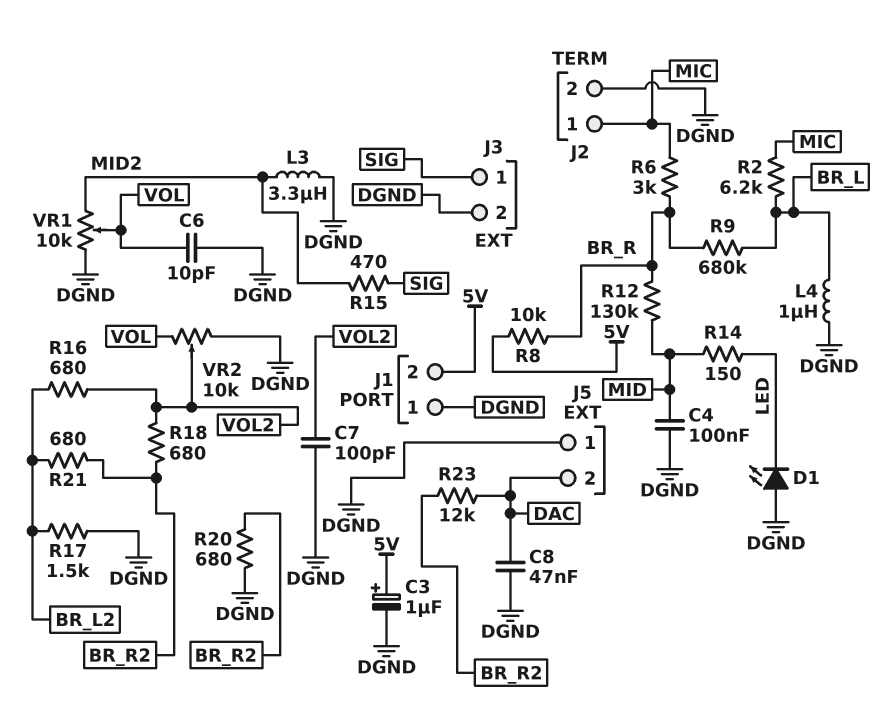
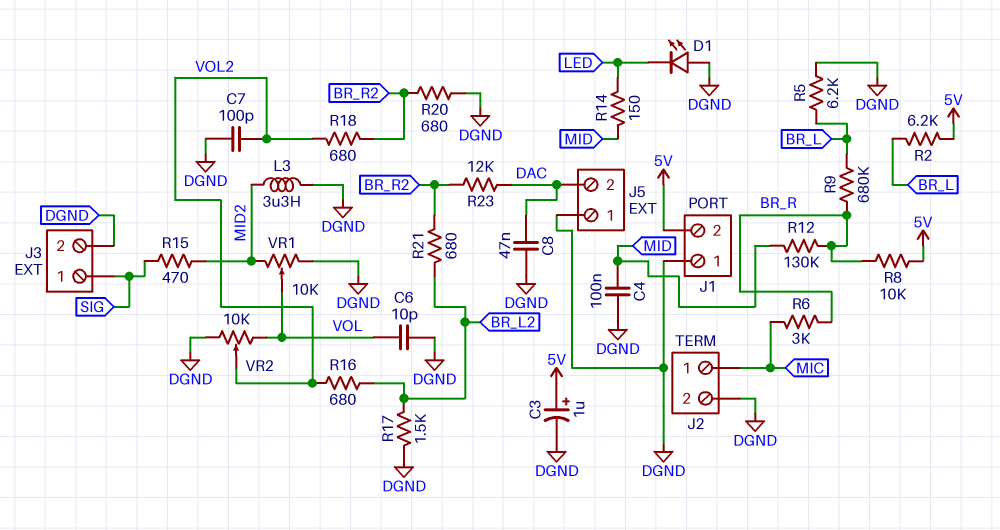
L4: 1uH (BR_L, DGND) -> none
R2: 6.2k (BR_L, MIC) -> 6.2k (5V, BR_L)
R5: none -> 6.2k (BR_L, DGND)

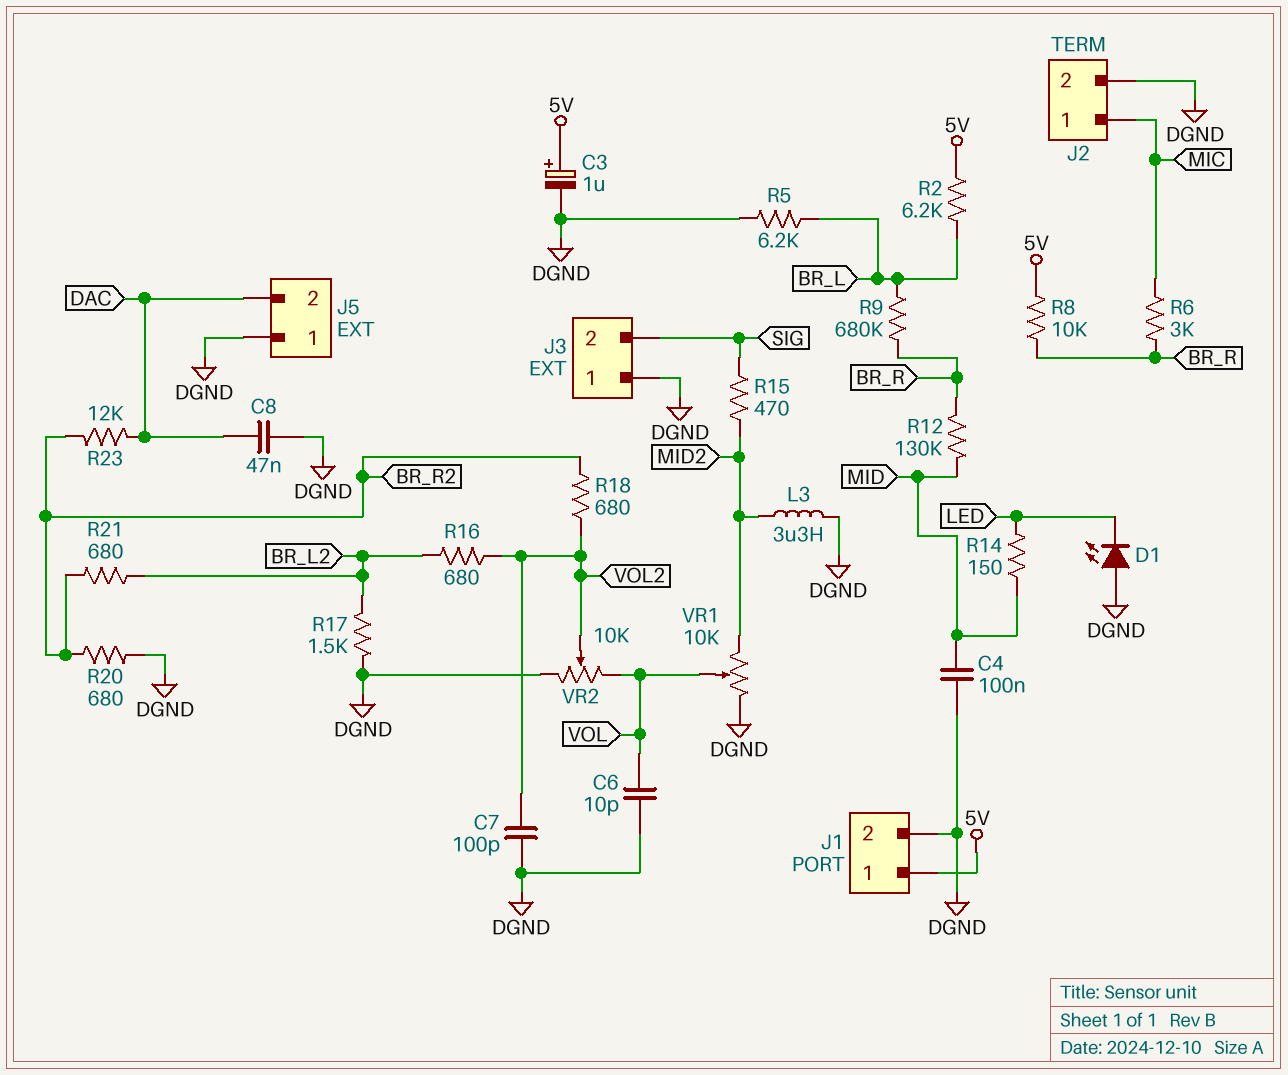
J1 pin 1: DGND -> 5V
J1 pin 2: 5V -> DGND
J3 pin 1: SIG -> DGND
J3 pin 2: DGND -> SIG

